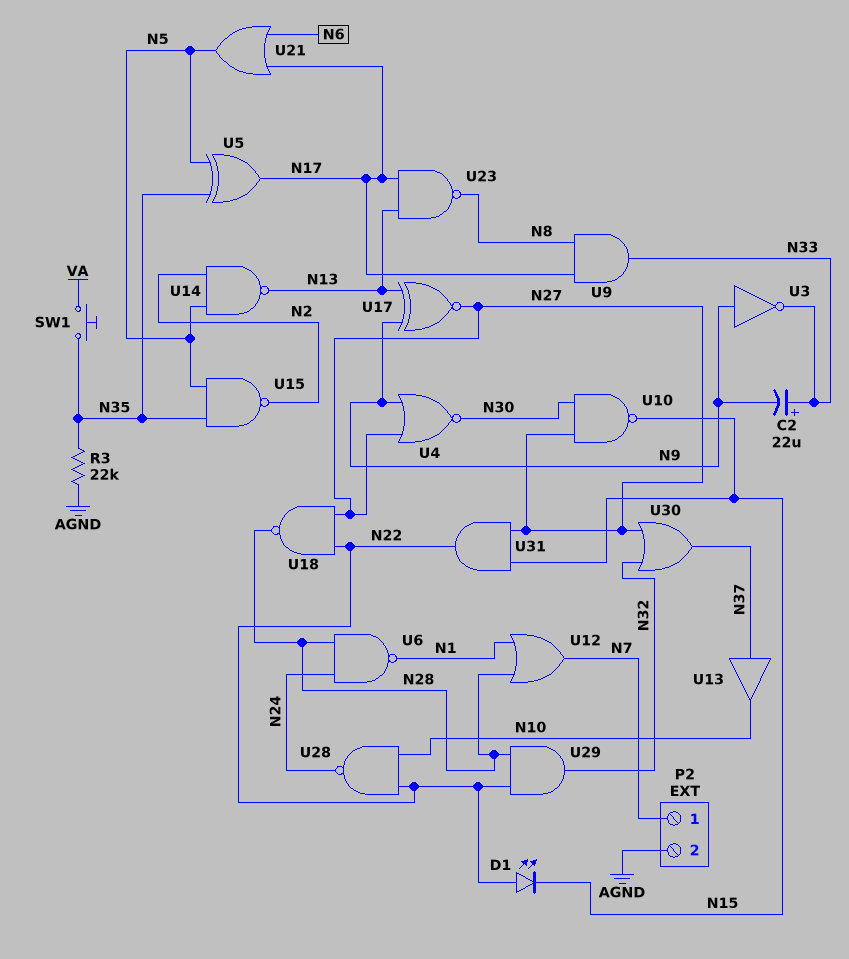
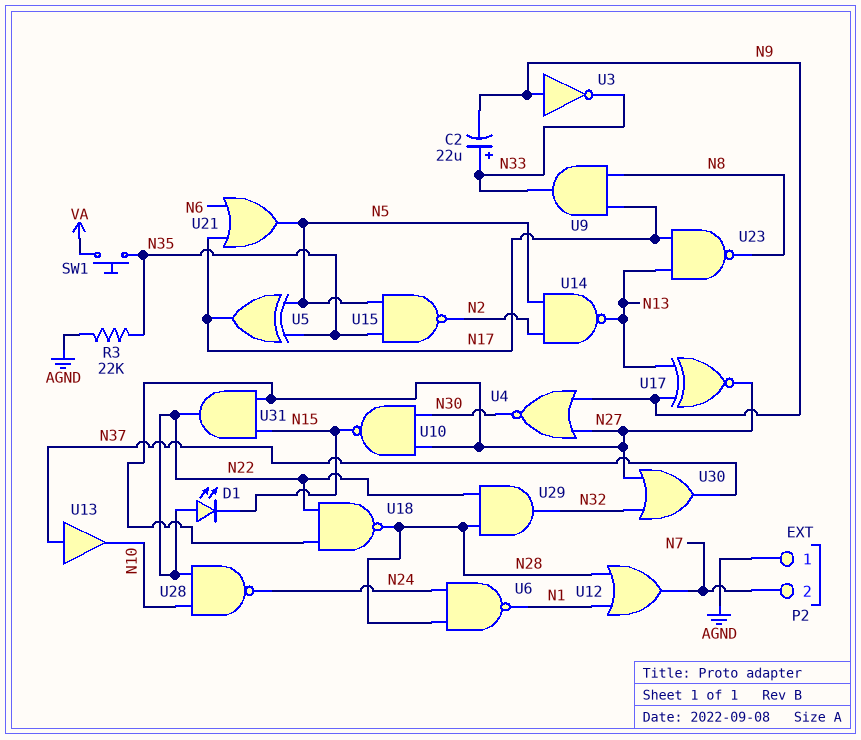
P2 pin 1: N7 -> AGND
P2 pin 2: AGND -> N7

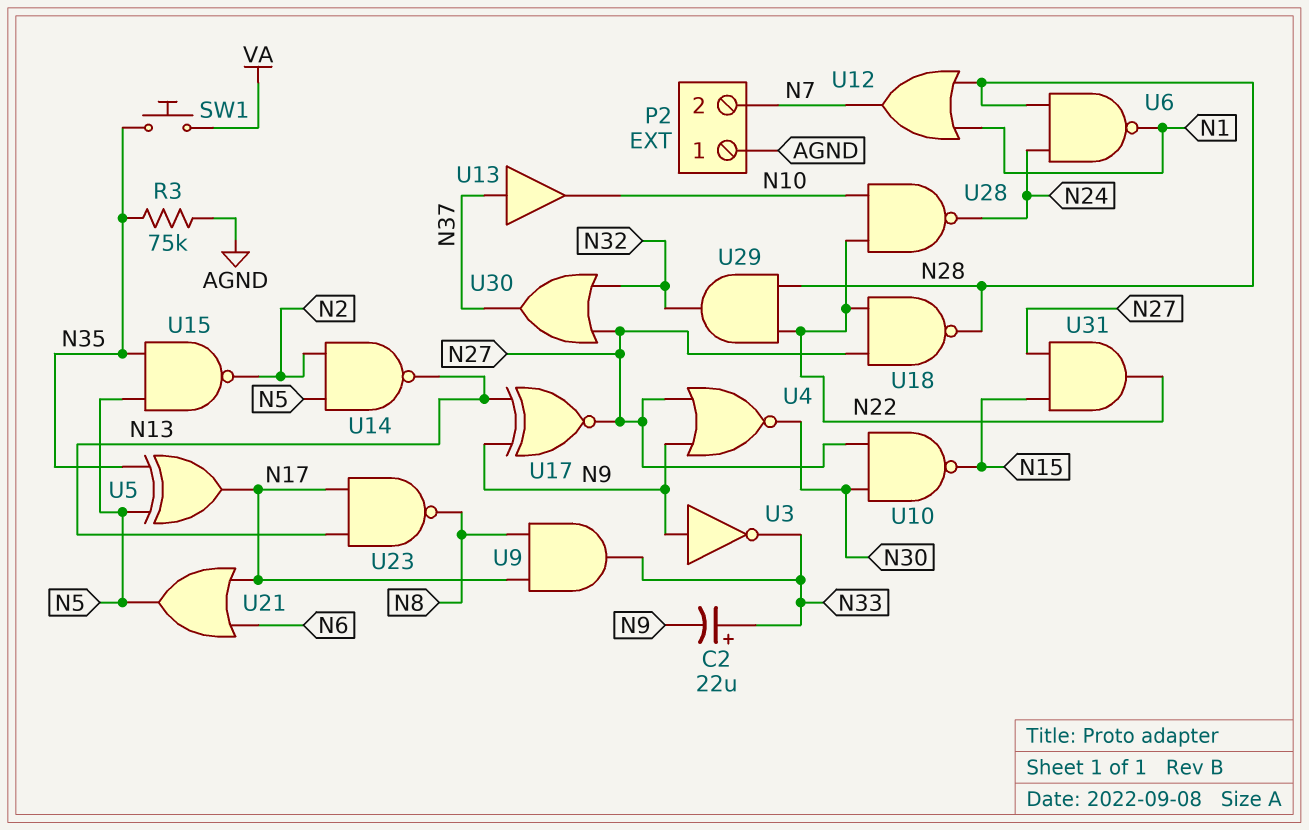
D1: LED (A N22, K N15) -> none
R3: 22k (AGND, N35) -> 75k (AGND, N35)

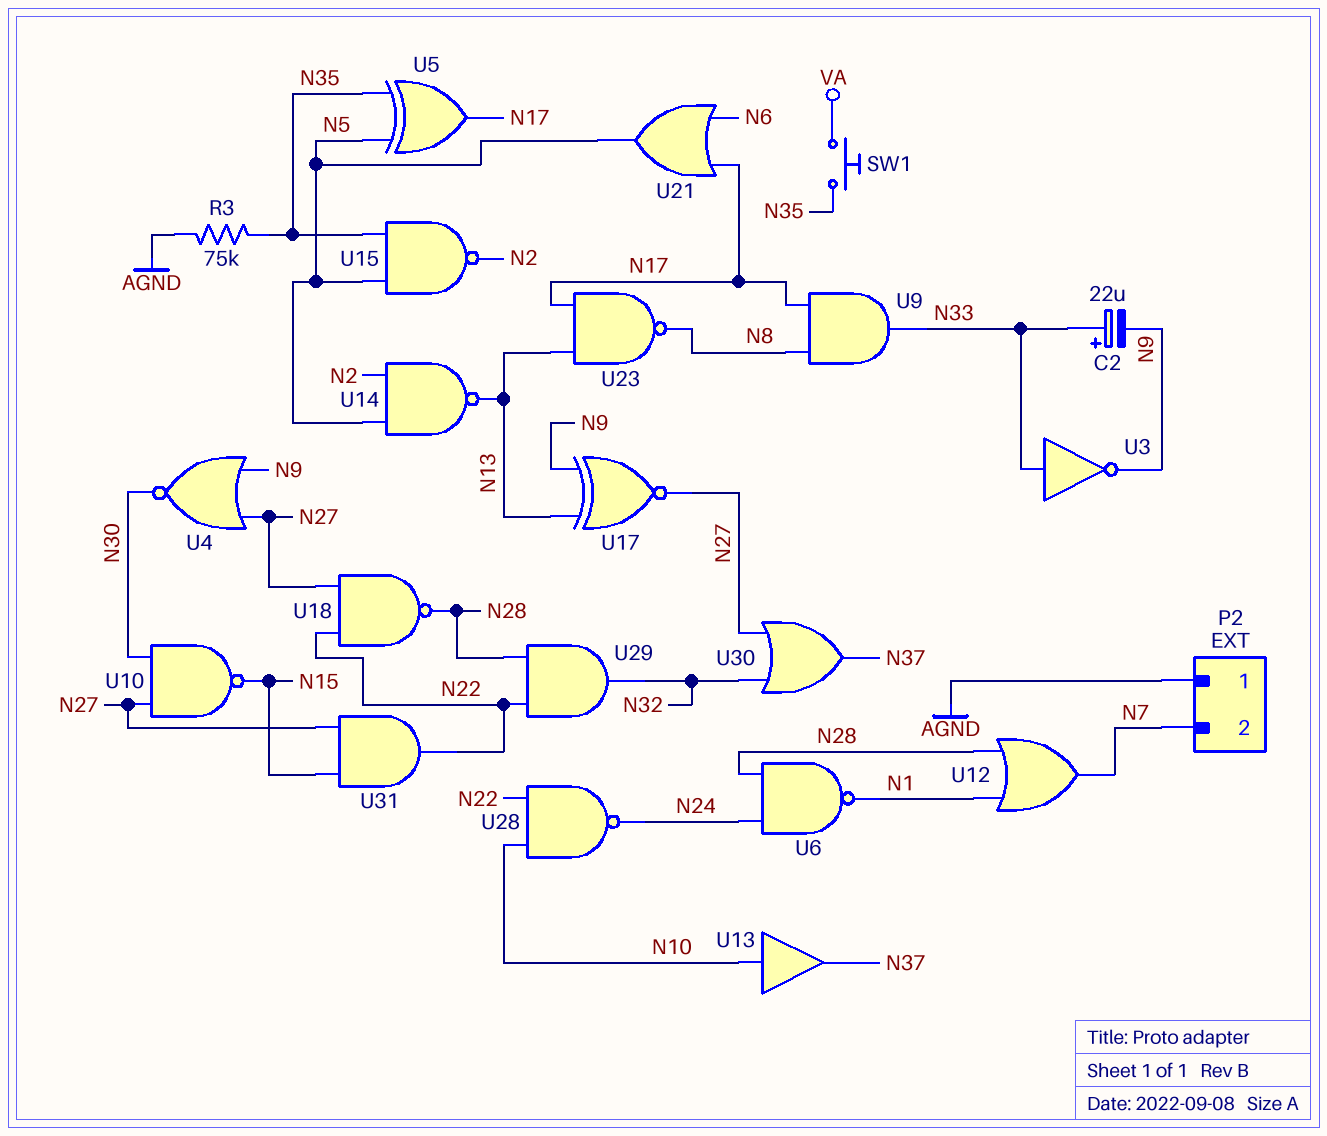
U3: NOT (in N9, out N33) -> NOT (in N33, out N9)
U13: buffer (in N37, out N10) -> buffer (in N10, out N37)

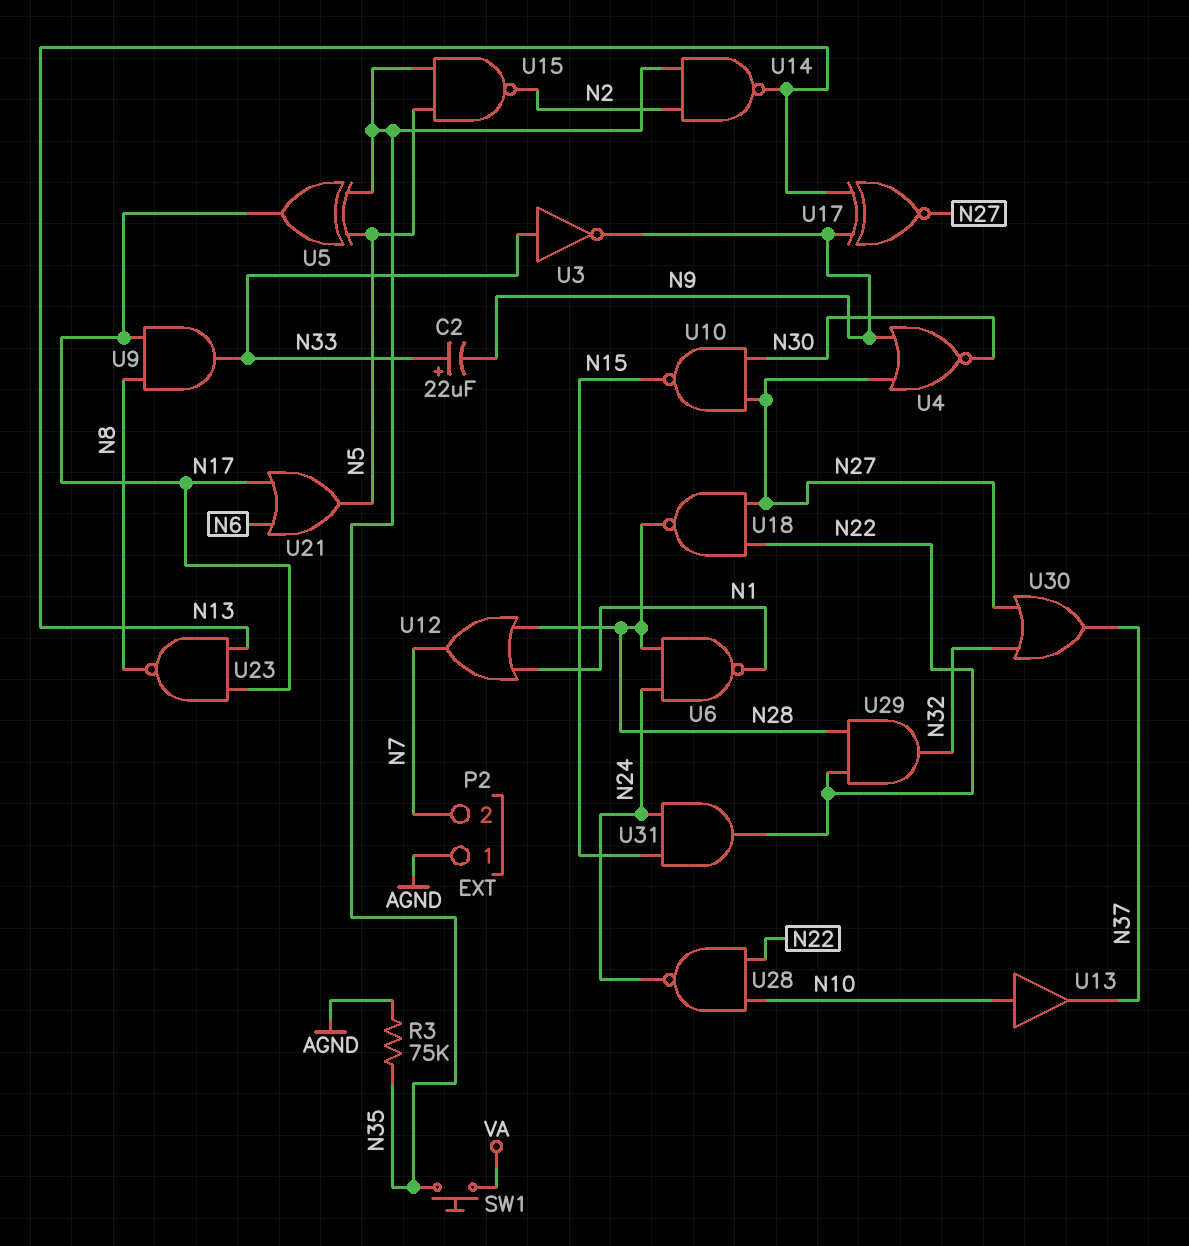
U14: NAND (in N2, in N5, out N13) -> NAND (in N2, in N35, out N13)
U31: AND (in N15, in N27, out N22) -> AND (in N15, in N24, out N22)

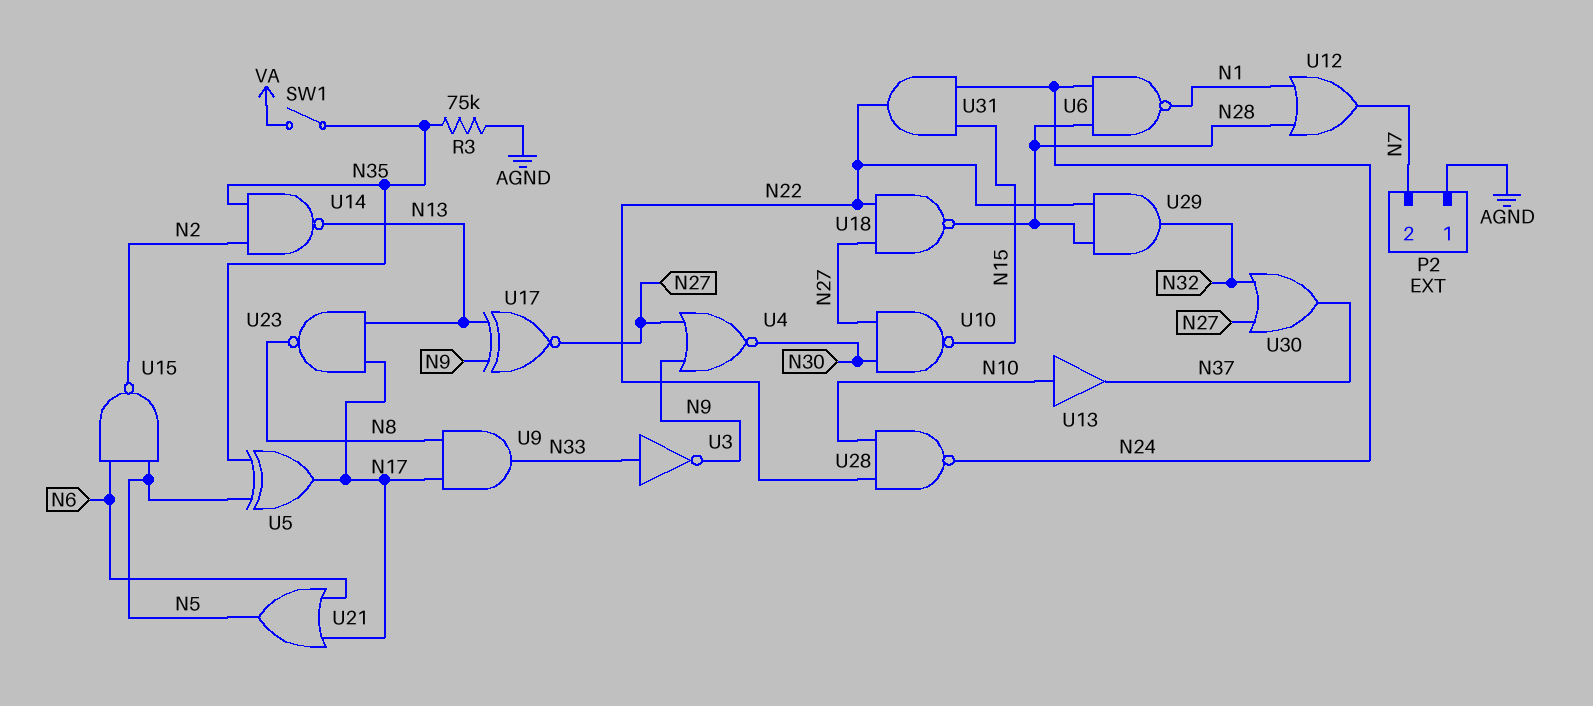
C2: 22uF (plus N33, minus N9) -> none
SW1: button (N35, VA) -> switch (N35, VA)
U15: NAND (in N5, in N35, out N2) -> NAND (in N5, in N6, out N2)

